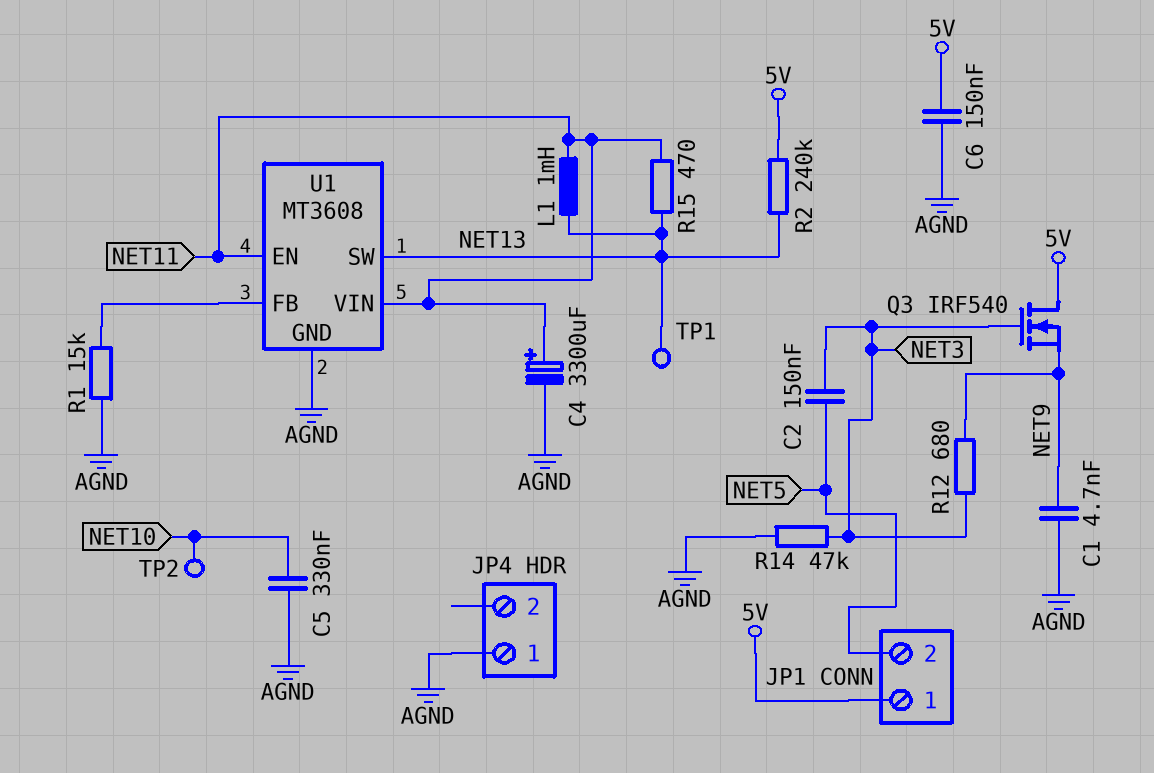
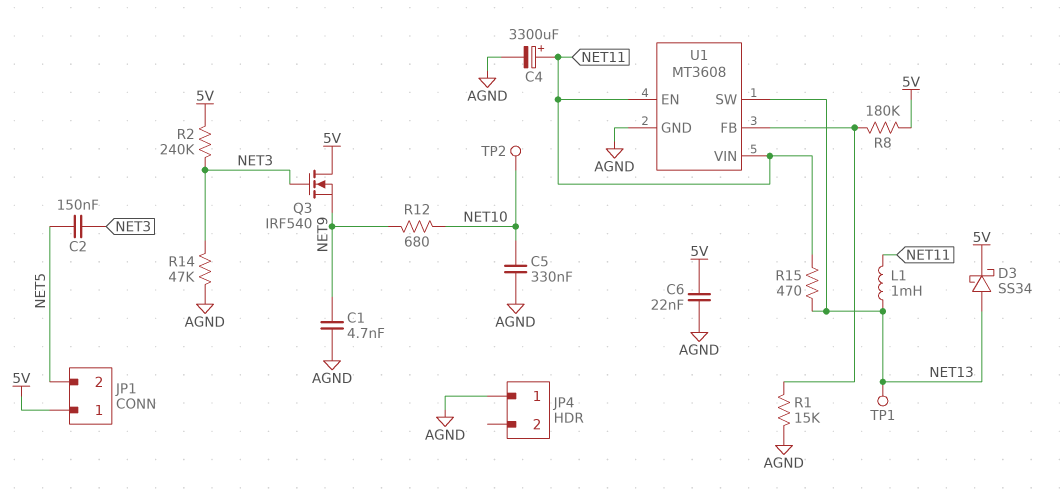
C6: 150nF (5V, AGND) -> 22nF (5V, AGND)
D3: none -> schottky SS34 (A NET13, K 5V)
R2: 240k (5V, NET13) -> 240k (5V, NET3)
R8: none -> 180k (5V, U1/FB)
R12: 680 (NET3, NET9) -> 680 (NET9, NET10)

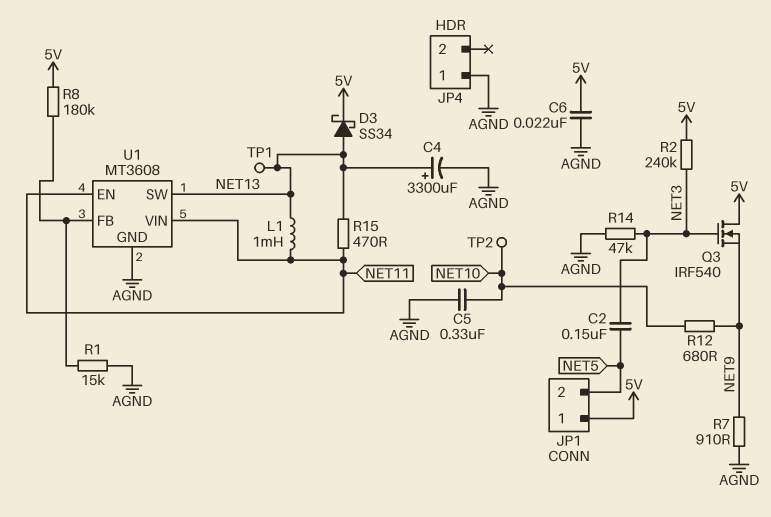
C1: 4.7nF (AGND, NET9) -> none
C4: 3300uF (plus NET11, minus AGND) -> 3300uF (plus NET13, minus AGND)
R7: none -> 910 (AGND, NET9)

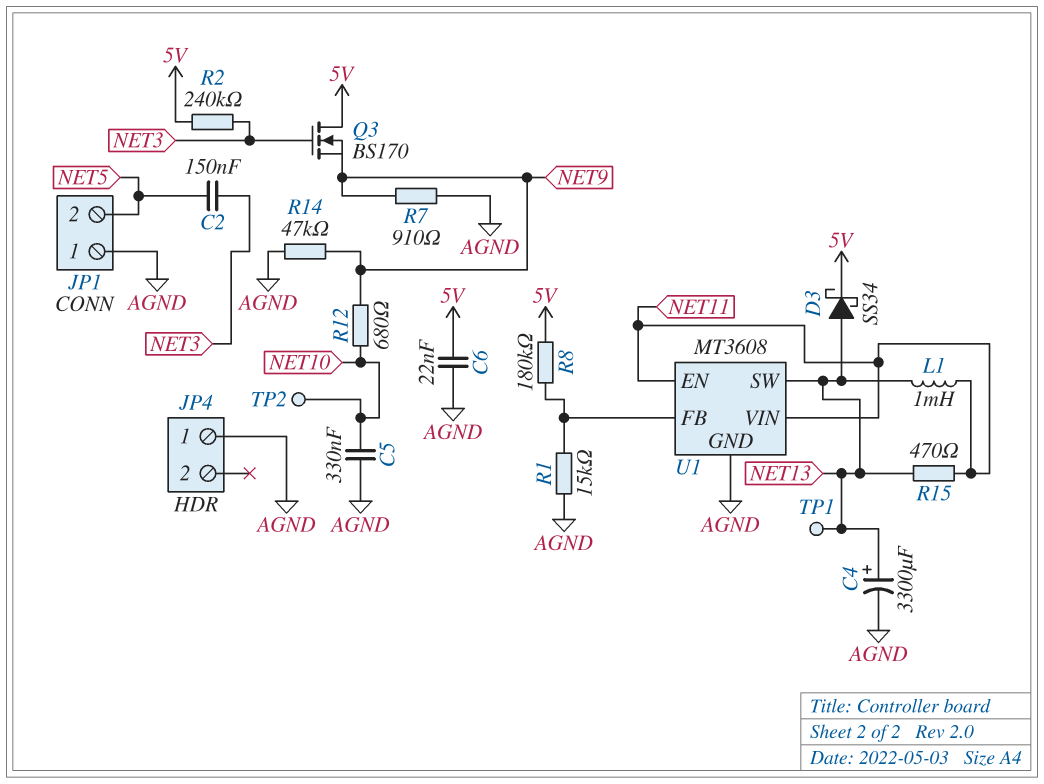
JP1 pin 1: 5V -> AGND
Q3: NMOS IRF540 (G NET3, D 5V, S NET9) -> NMOS BS170 (G NET3, D 5V, S NET9)
R14: 47k (AGND, NET3) -> 47k (AGND, NET9)

